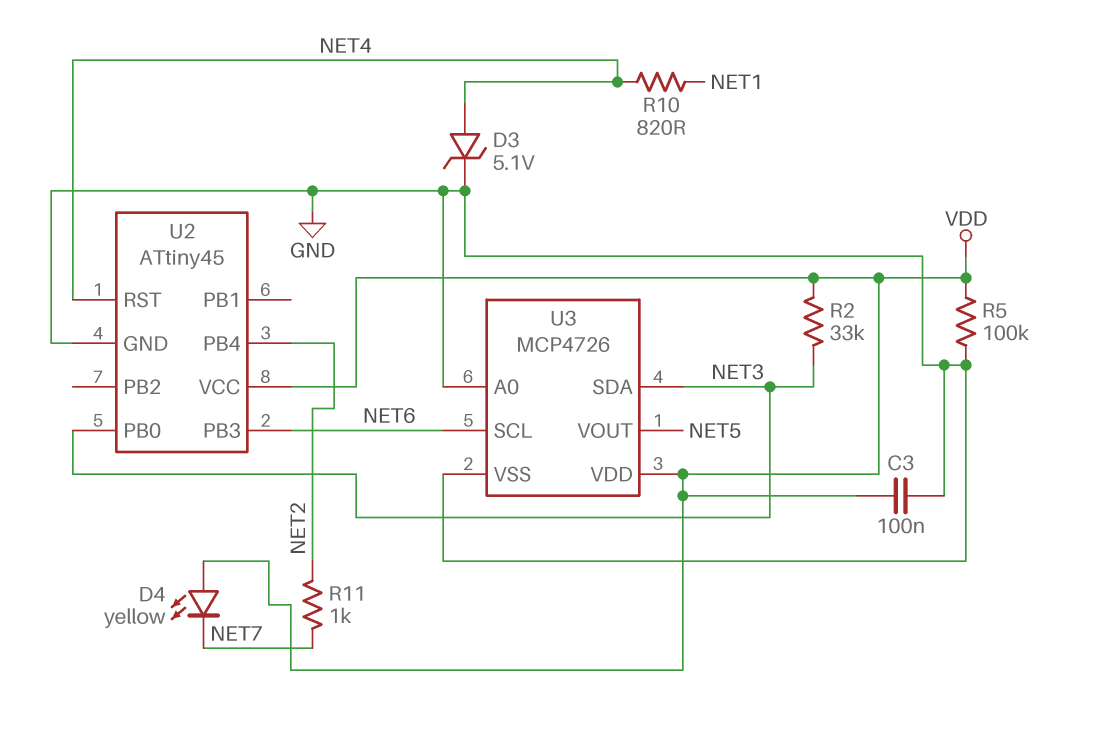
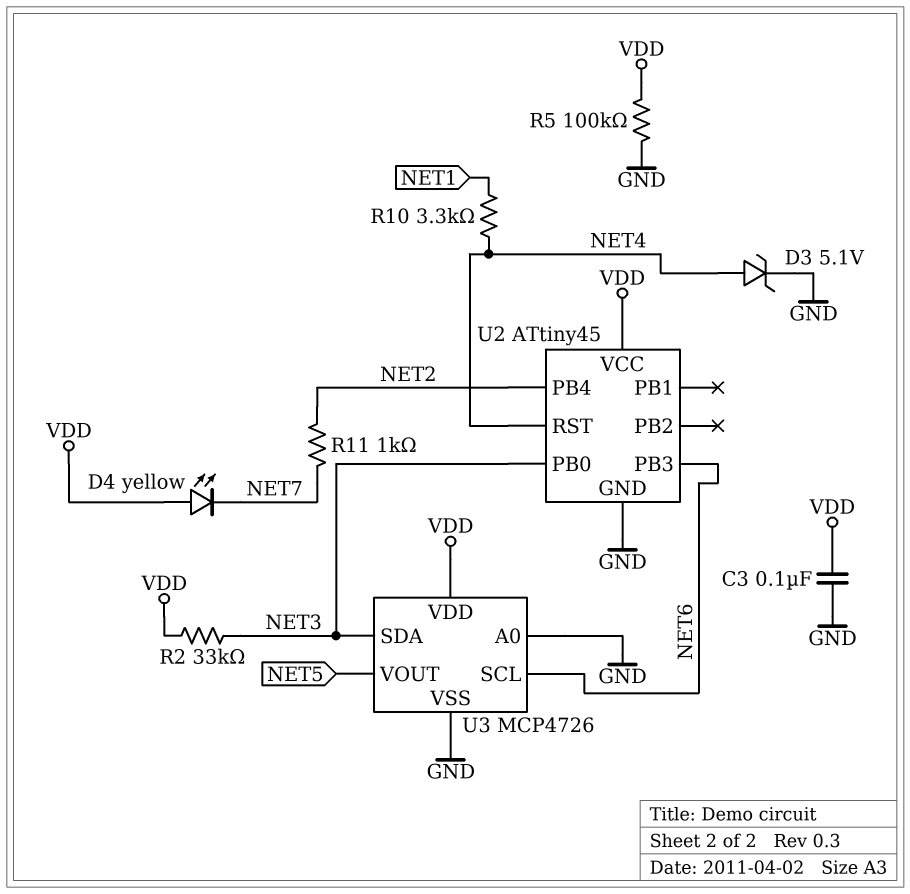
R10: 820 (NET1, NET4) -> 3.3k (NET1, NET4)

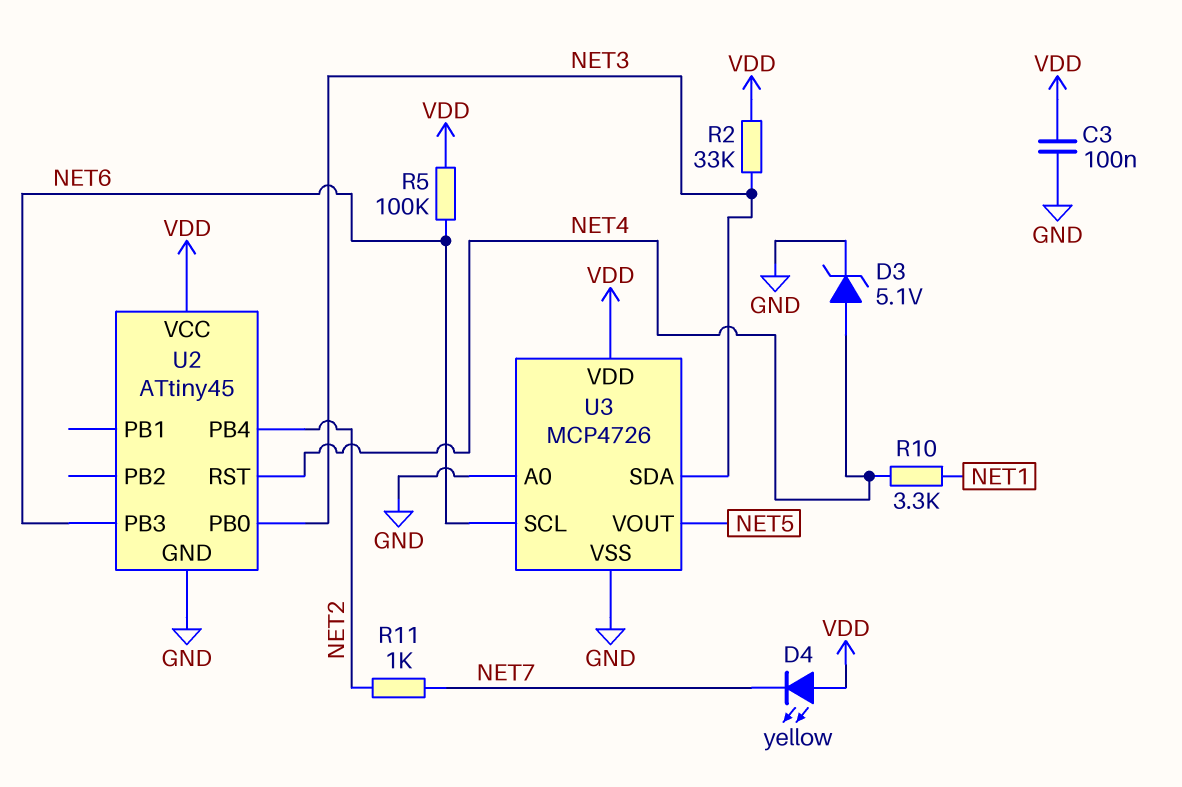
R5: 100k (GND, VDD) -> 100k (NET6, VDD)

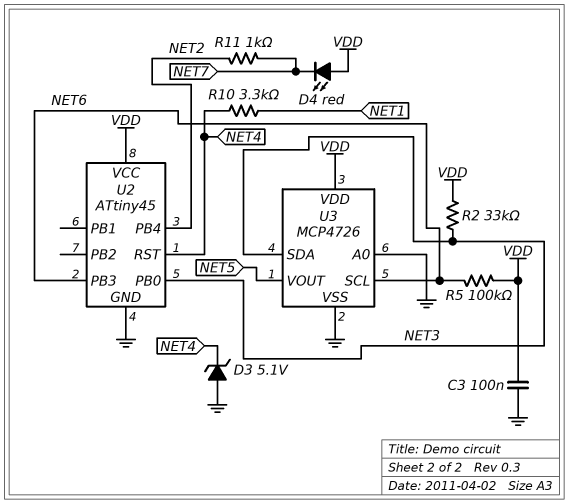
D3: zener 5.1V (A NET4, K GND) -> zener 5.1V (A GND, K NET4)
D4: LED yellow (A VDD, K NET7) -> LED red (A VDD, K NET7)

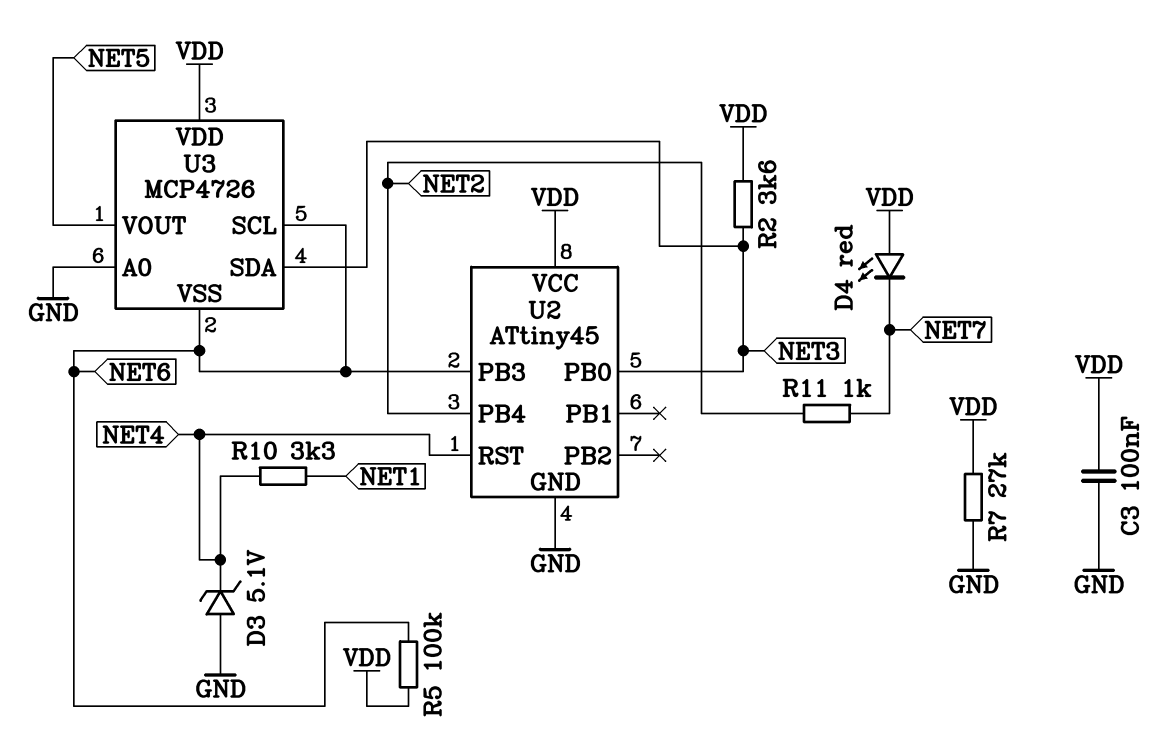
R2: 33k (NET3, VDD) -> 3.6k (NET3, VDD)
R7: none -> 27k (GND, VDD)
U3 pin VSS: GND -> NET6

